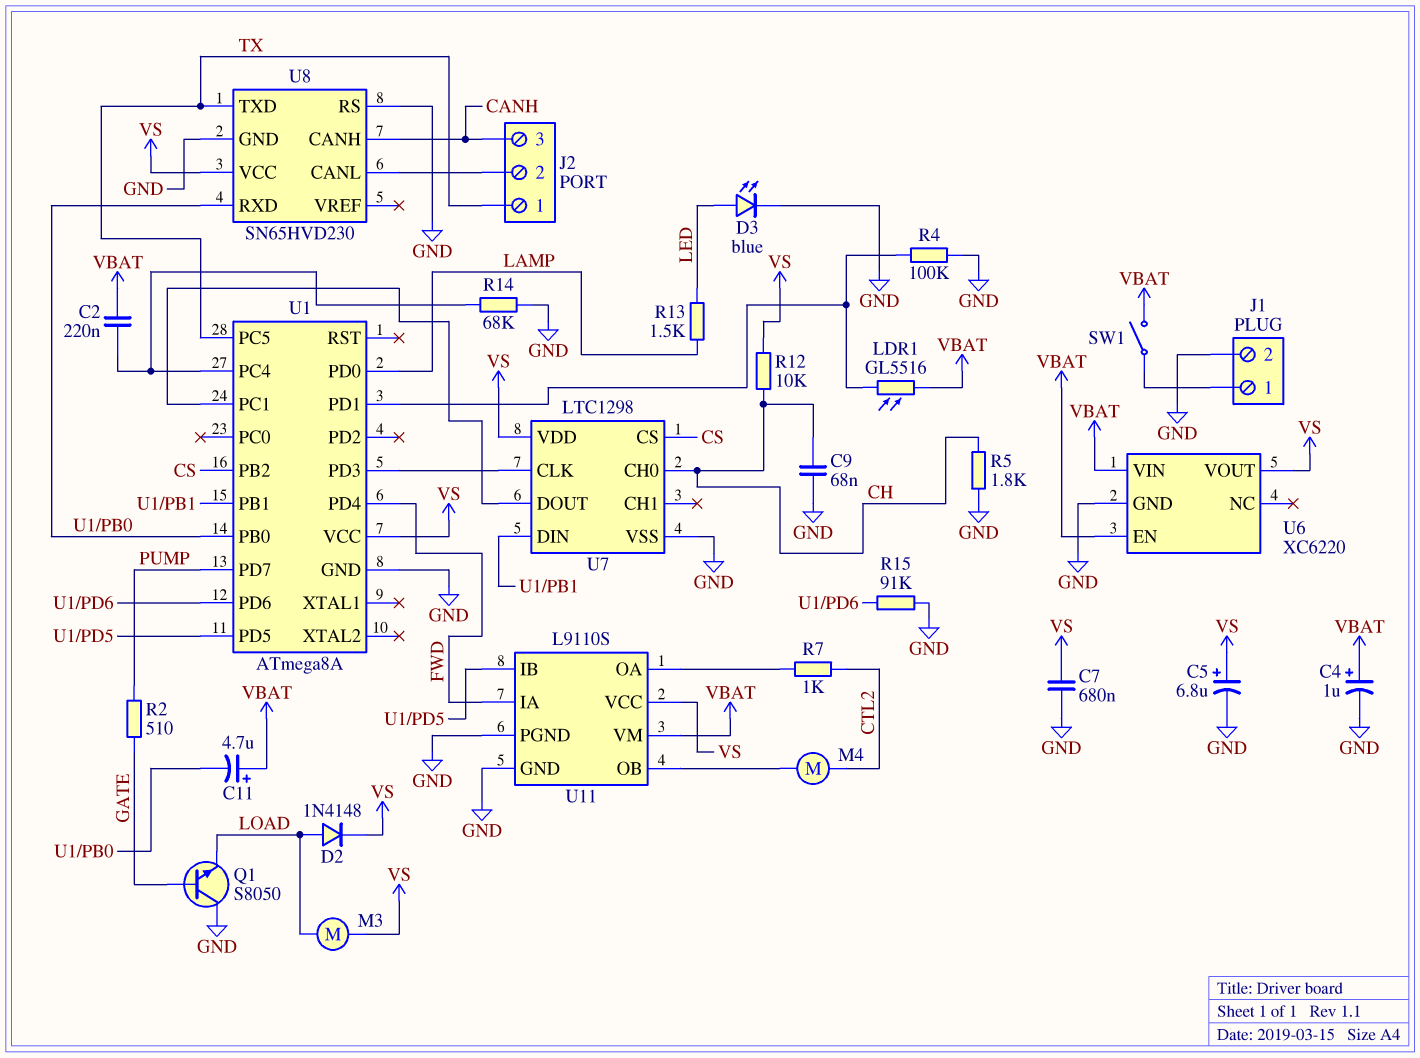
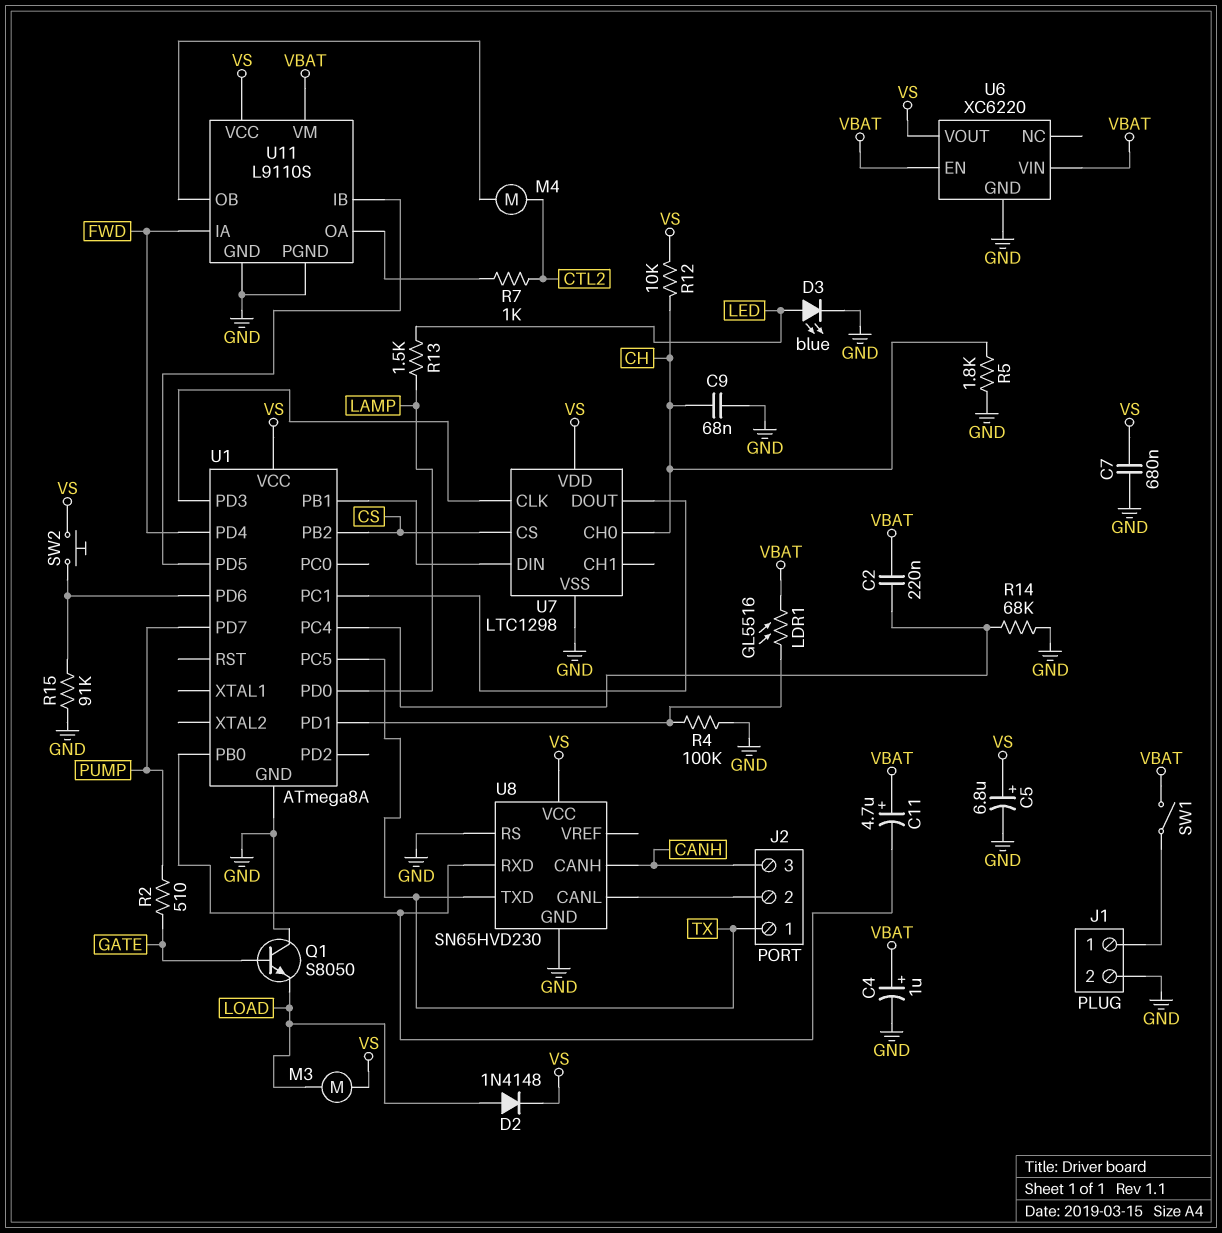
SW2: none -> button (U1/PD6, VS)

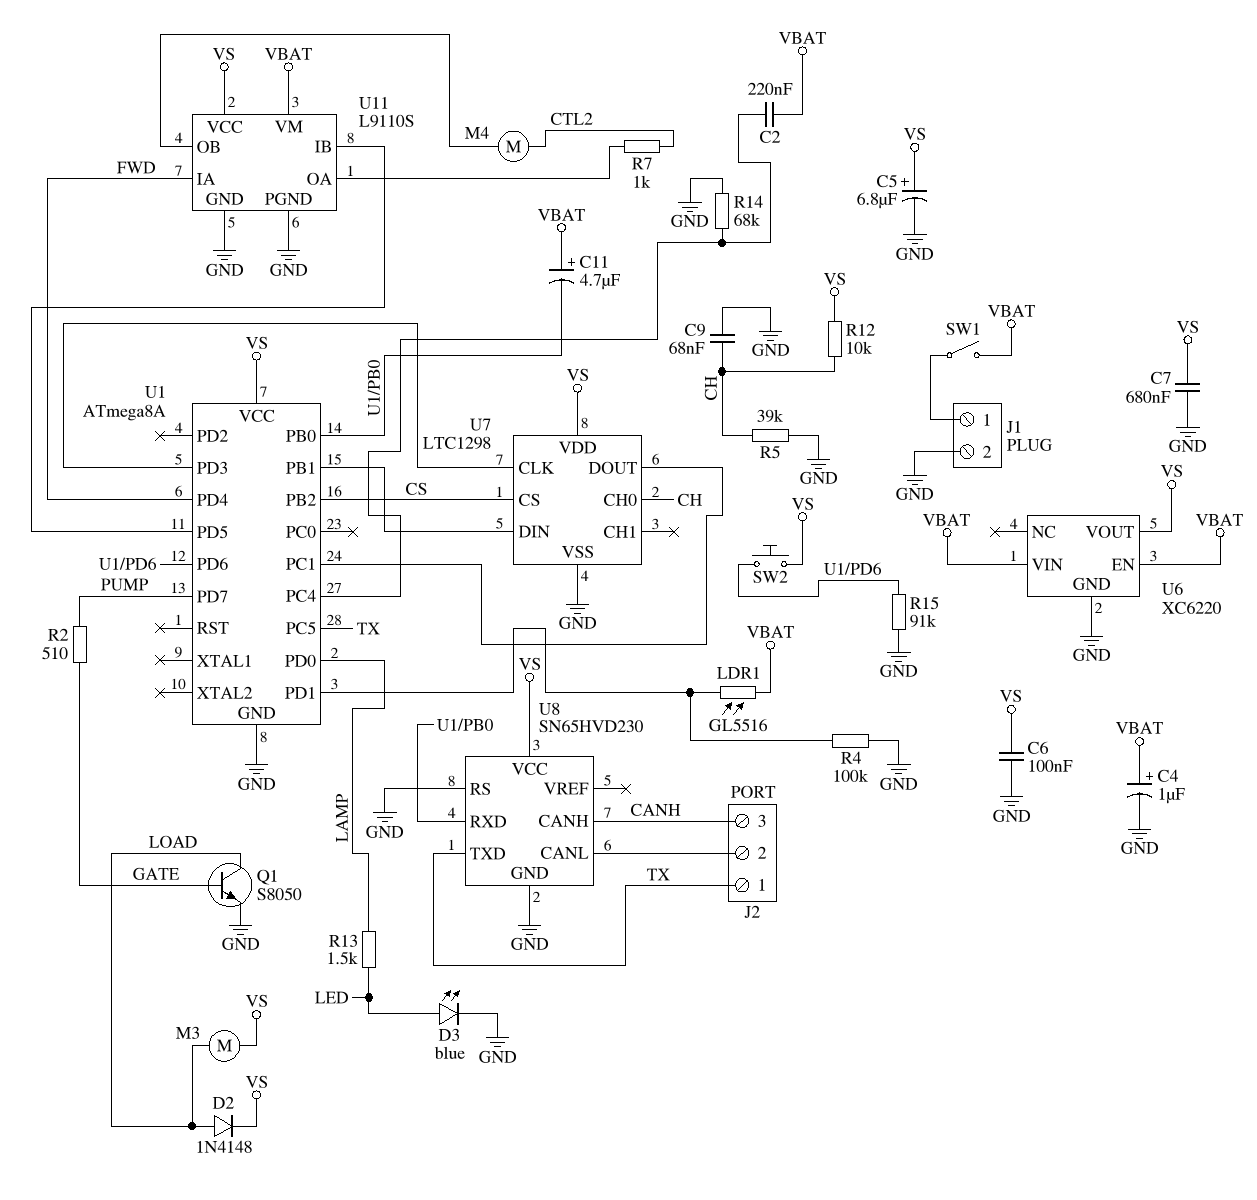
C6: none -> 100nF (GND, VS)
Q1: NPN S8050 (B GATE, C GND, E LOAD) -> NPN S8050 (B GATE, C LOAD, E GND)
R5: 1.8k (CH, GND) -> 39k (CH, GND)

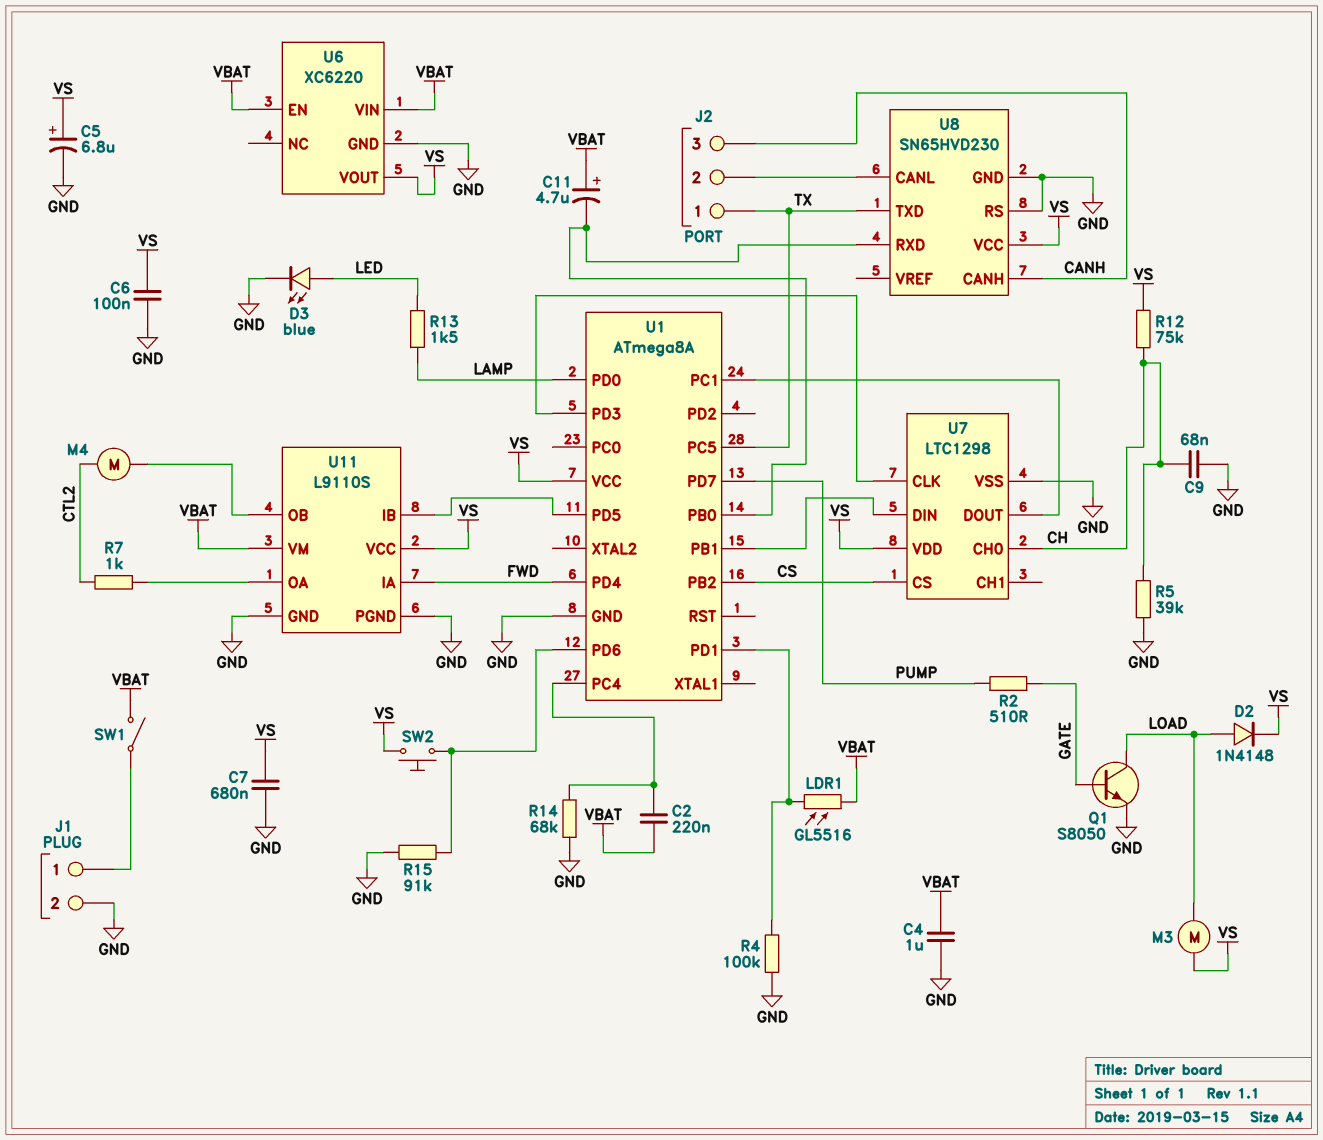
C4: 1uF (plus VBAT, minus GND) -> 1uF (GND, VBAT)
R12: 10k (CH, VS) -> 75k (CH, VS)

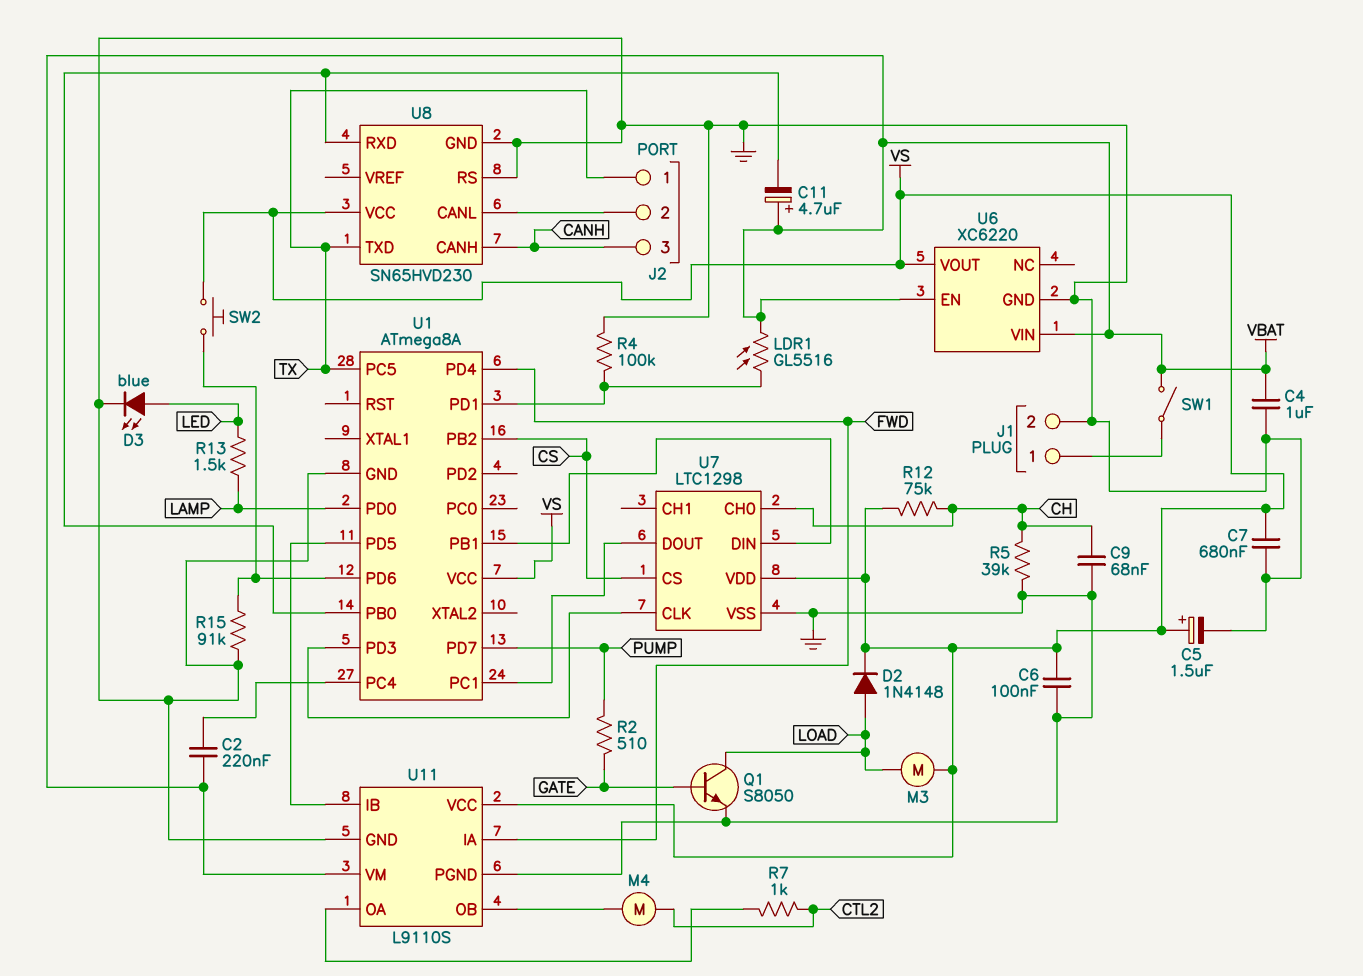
C5: 6.8uF (plus VS, minus GND) -> 1.5uF (plus VS, minus GND)
R14: 68k (GND, U1/PC4) -> none

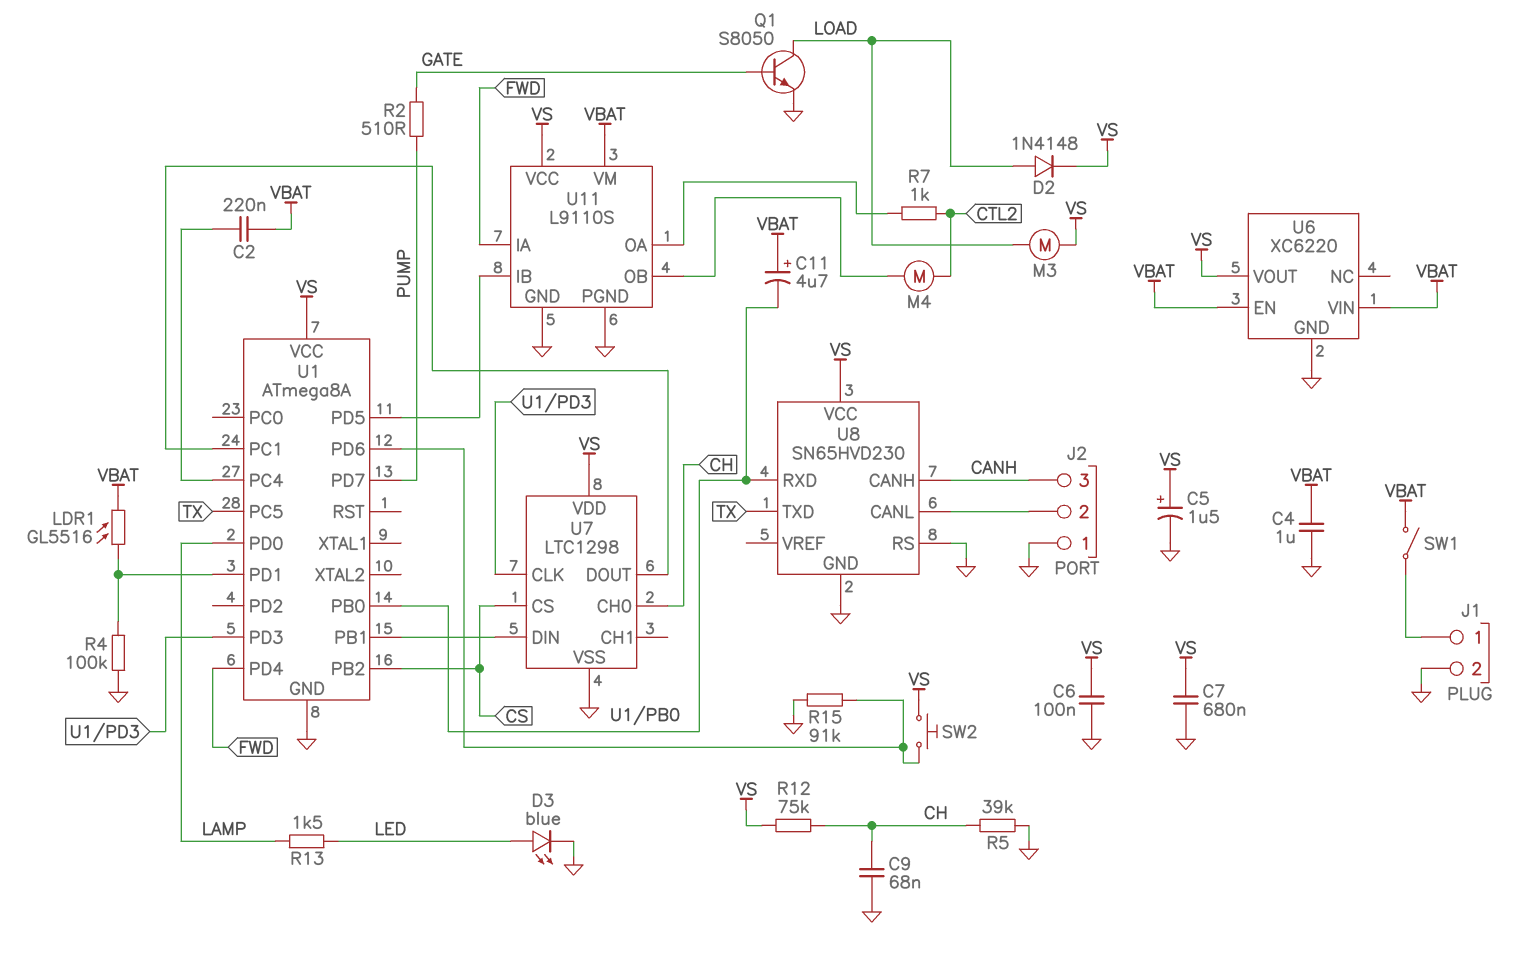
J2 pin 1: TX -> GND

